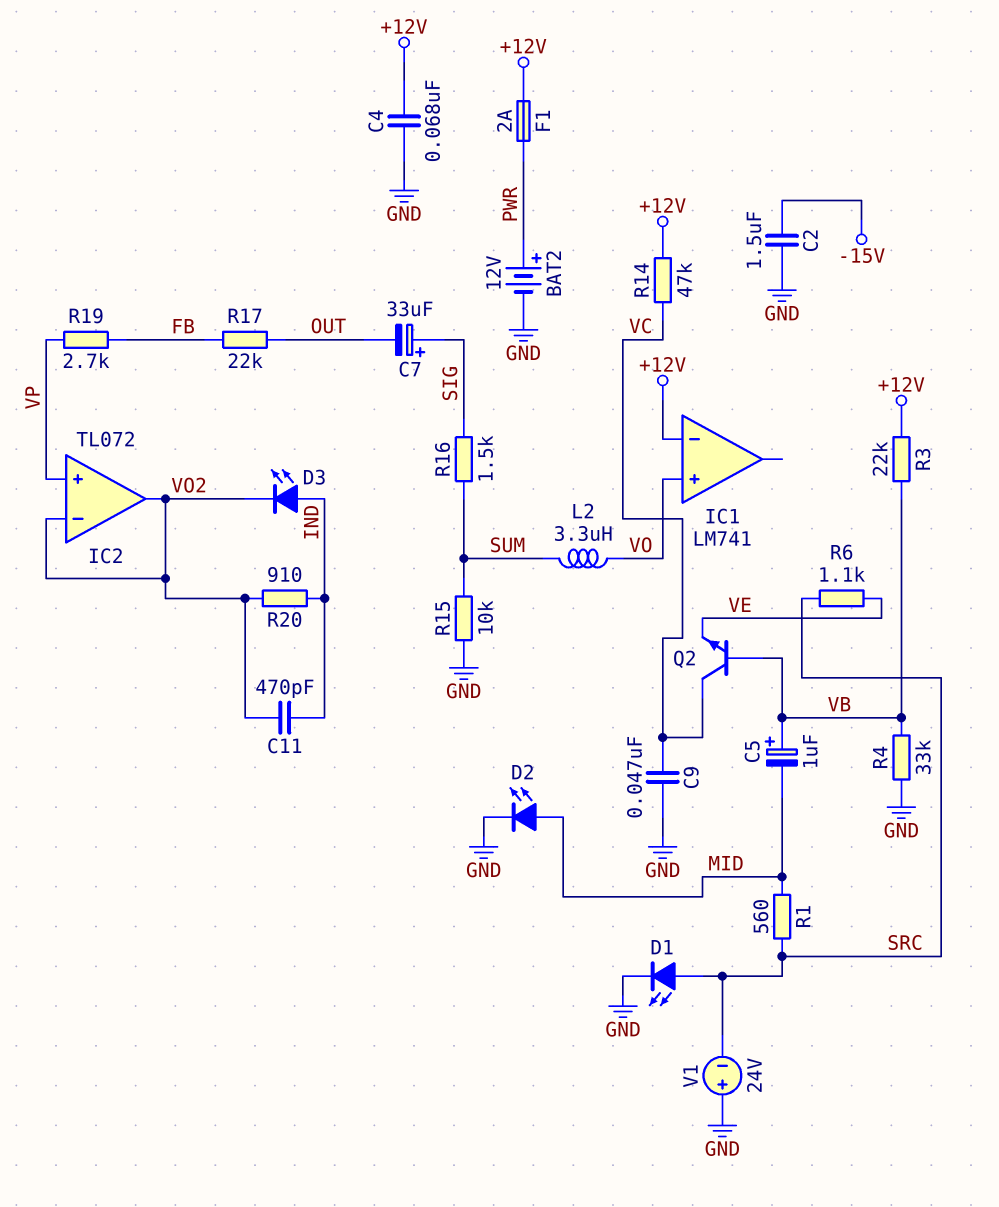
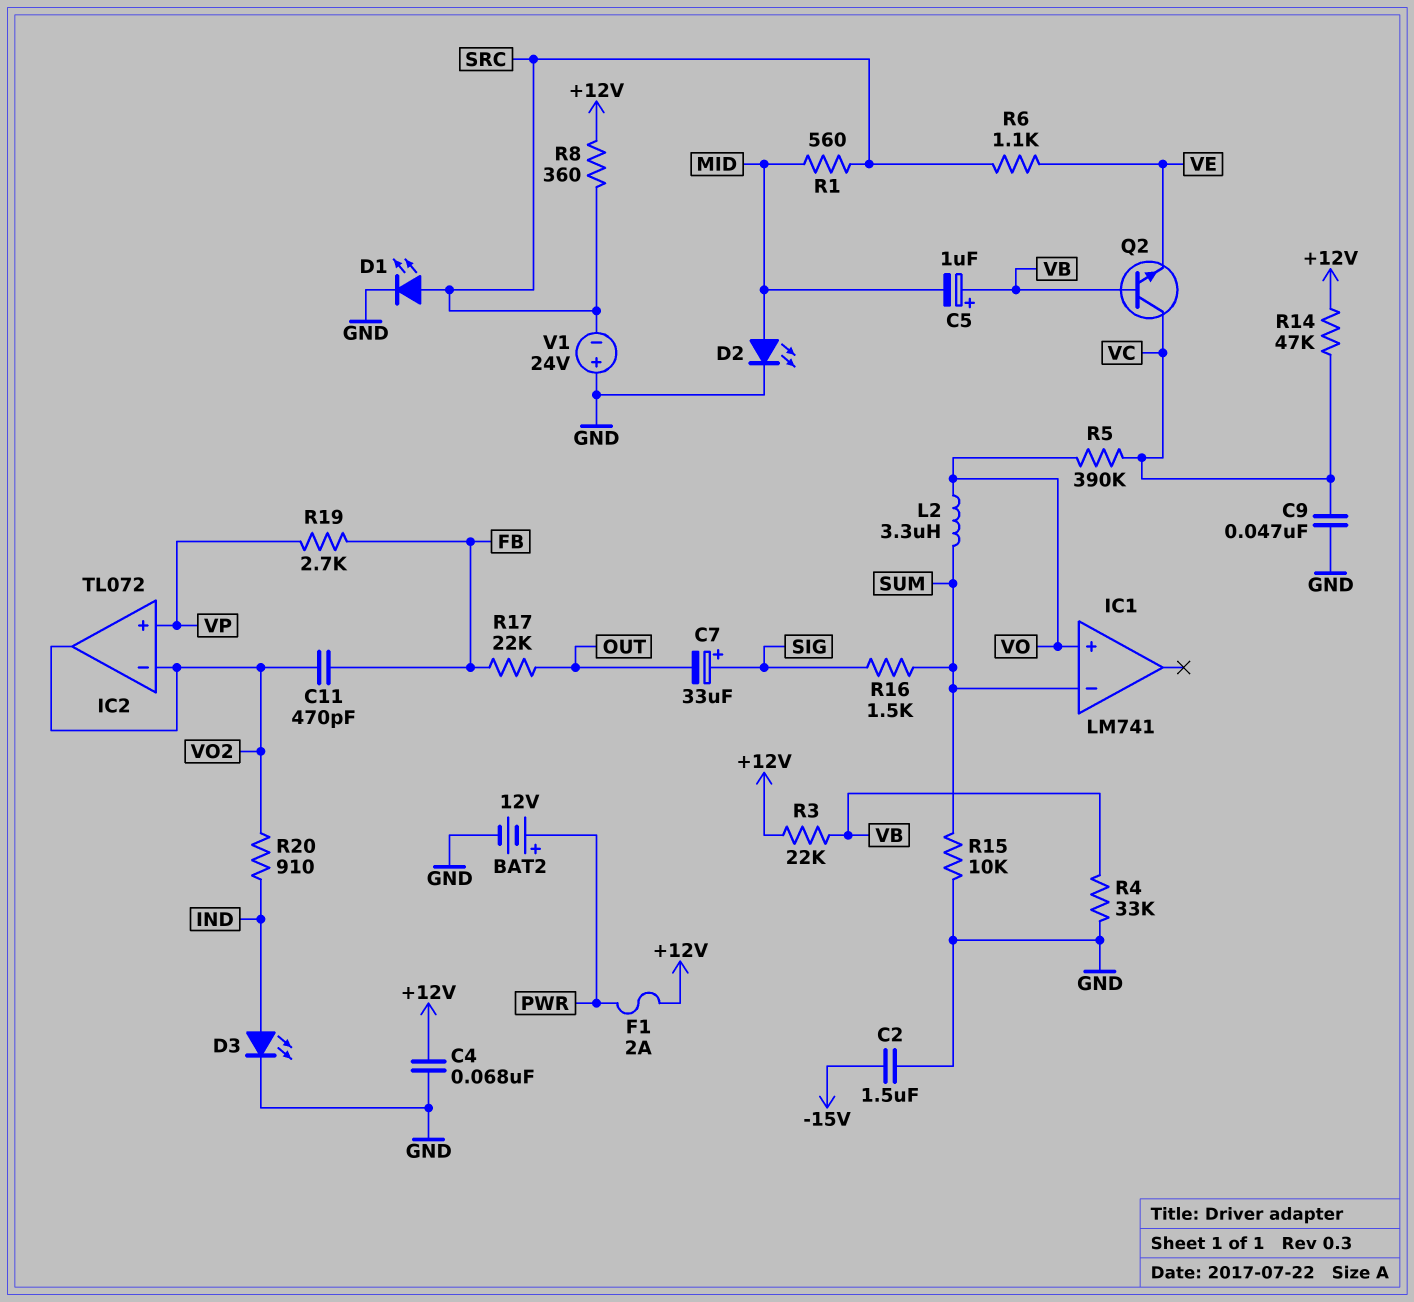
C11: 470pF (IND, VO2) -> 470pF (FB, VO2)
D3: LED (A IND, K VO2) -> LED (A IND, K GND)
IC1 pin in-: +12V -> SUM
R5: none -> 390k (VC, VO)
R8: none -> 360 (+12V, SRC)

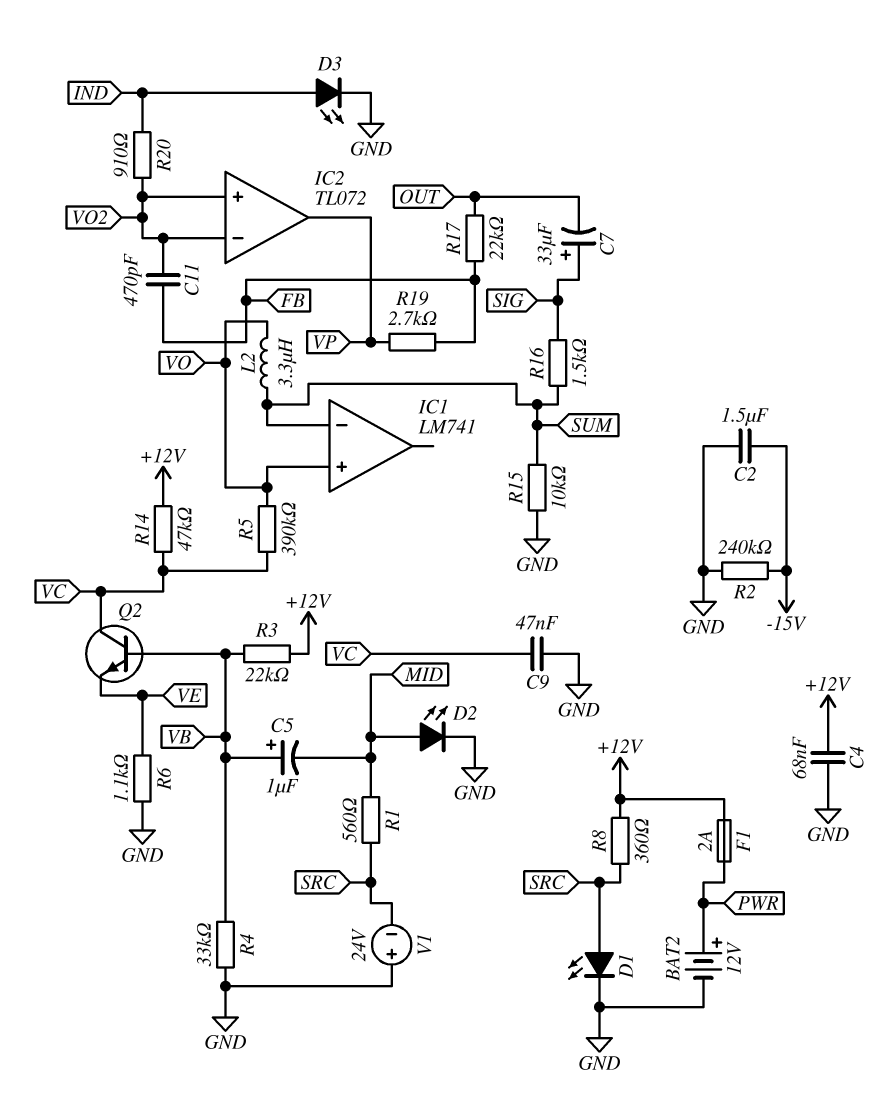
IC2 pin in+: VP -> VO2
IC2 pin out: VO2 -> VP
R2: none -> 240k (-15V, GND)
R6: 1.1k (SRC, VE) -> 1.1k (GND, VE)

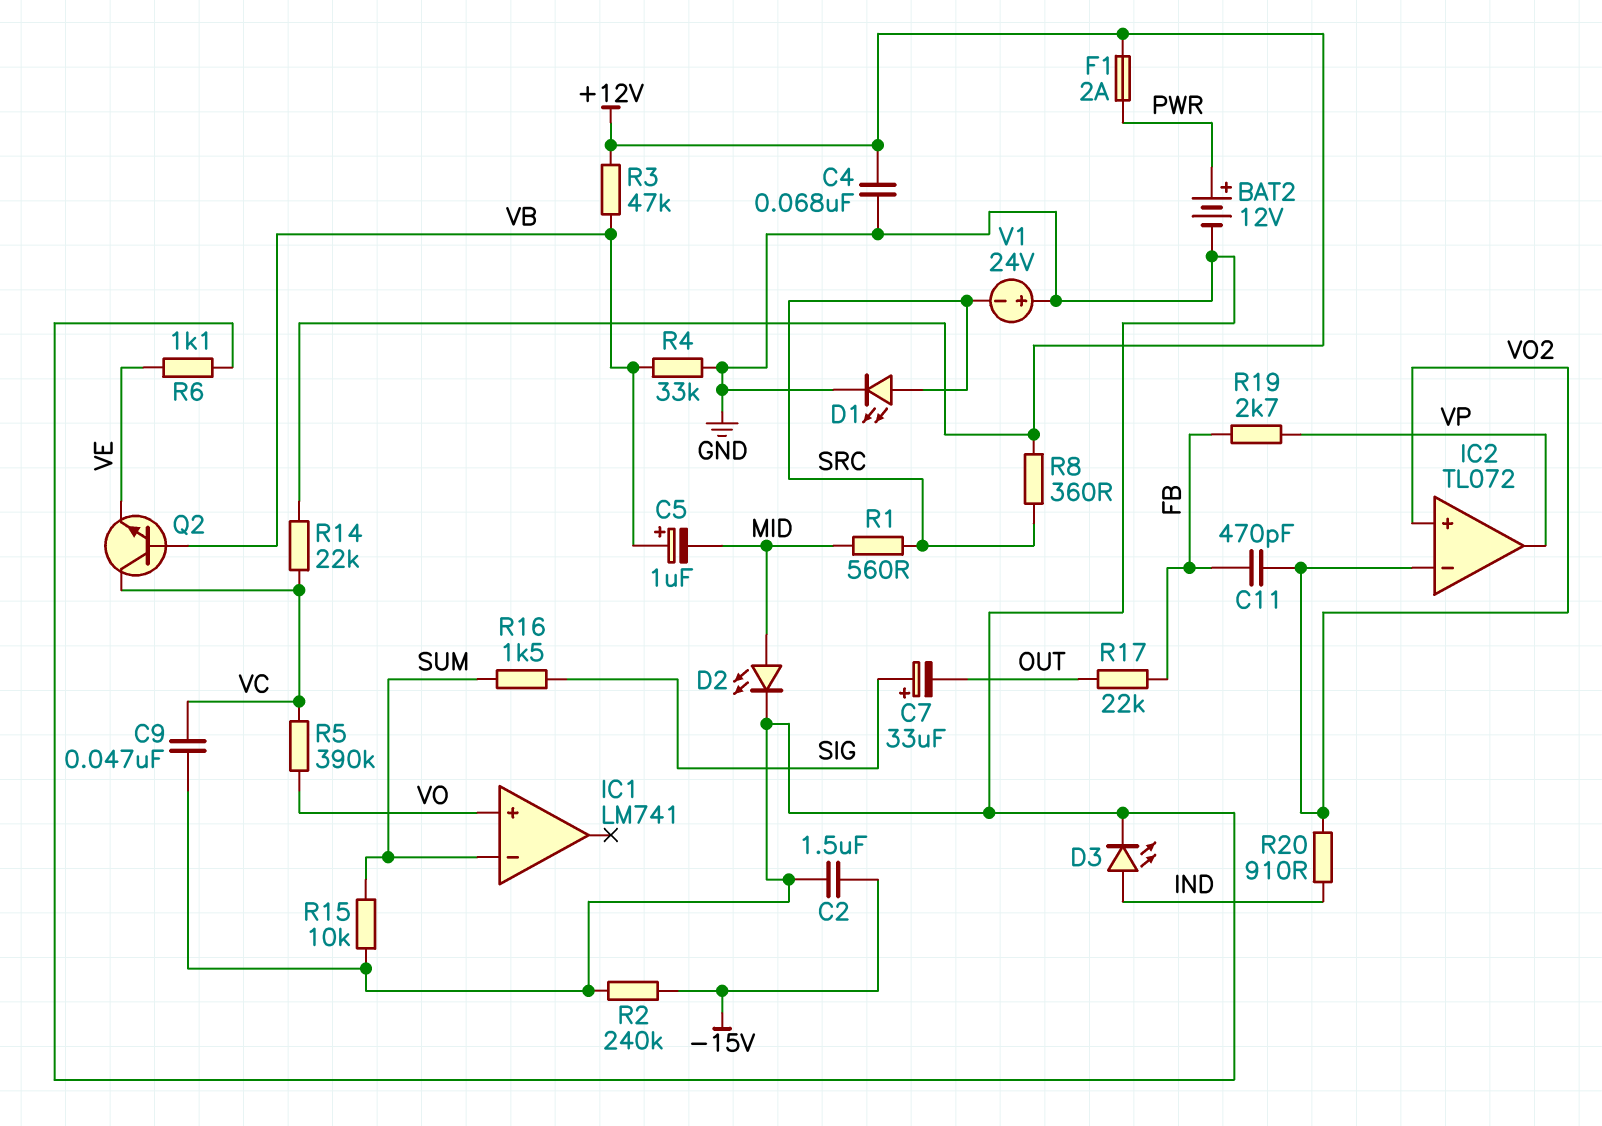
L2: 3.3uH (SUM, VO) -> none
R3: 22k (+12V, VB) -> 47k (+12V, VB)
R14: 47k (+12V, VC) -> 22k (+12V, VC)

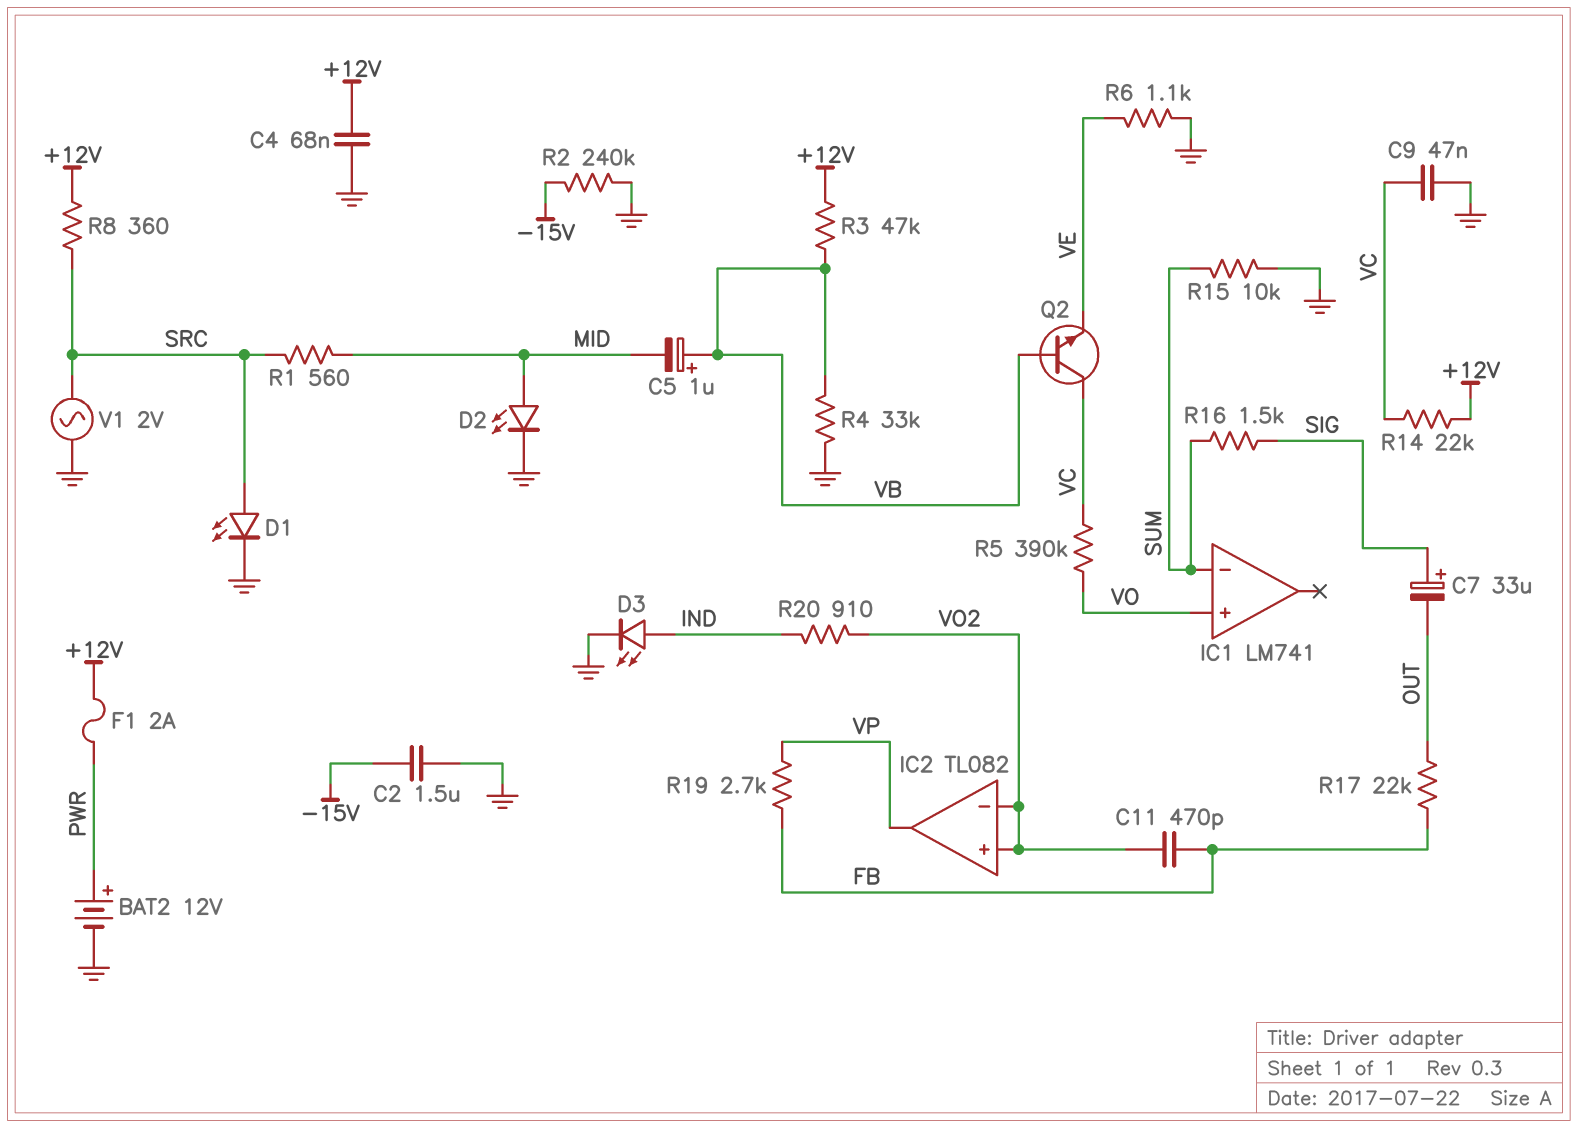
IC2: TL072 -> TL082
V1: 24V (plus GND, minus SRC) -> AC 2V (GND, SRC)

